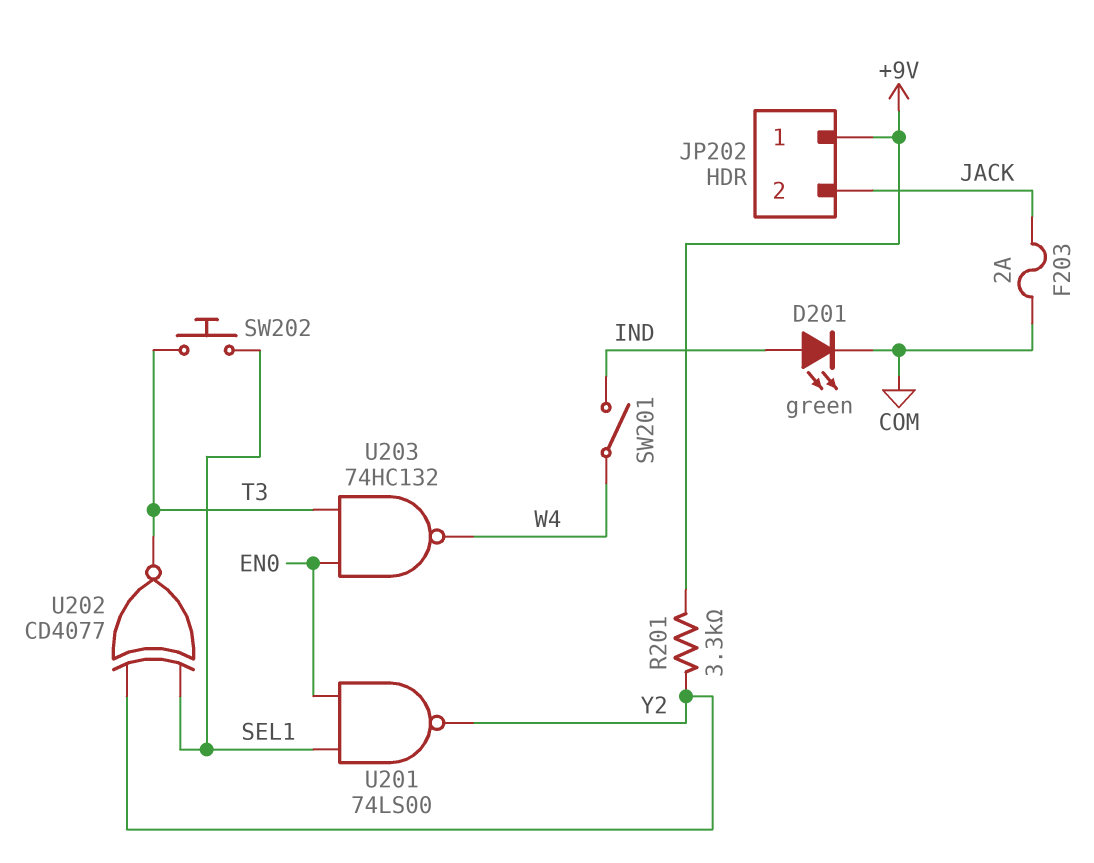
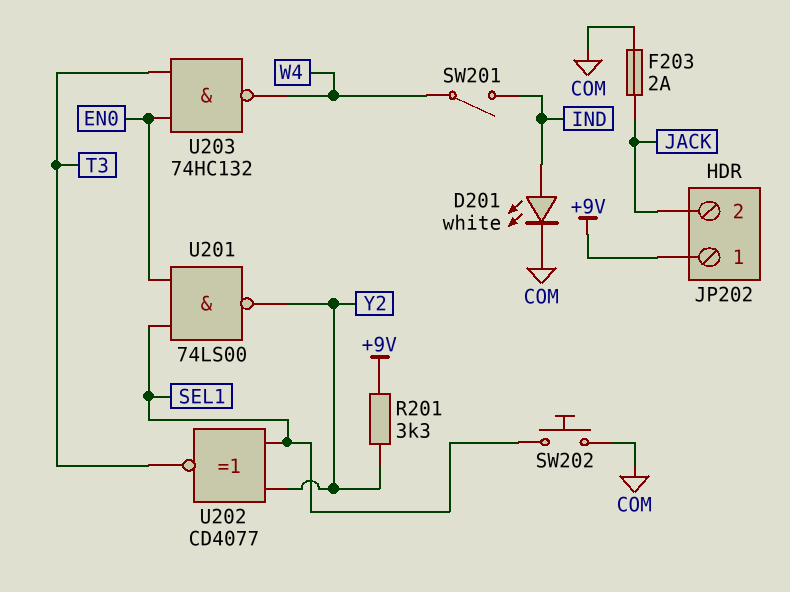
D201: LED green (A IND, K COM) -> LED white (A IND, K COM)
SW202: button (SEL1, T3) -> button (COM, SEL1)

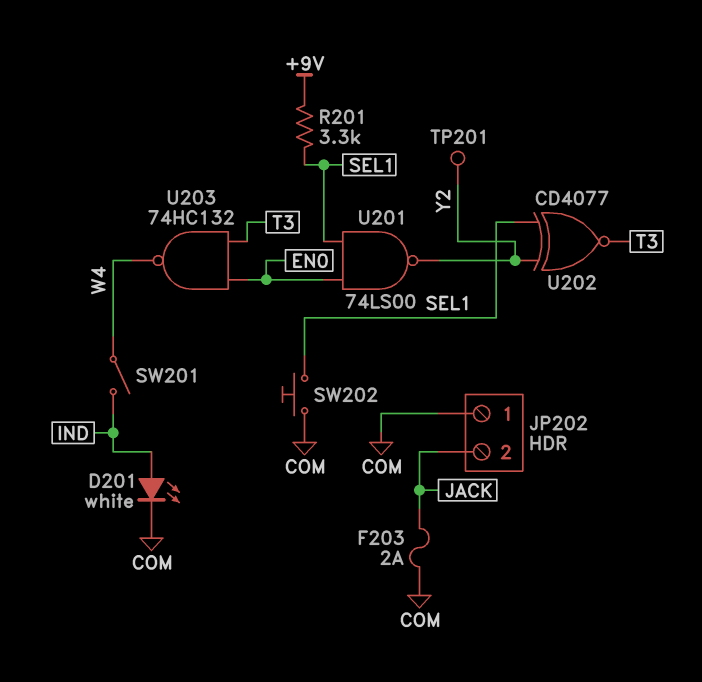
JP202 pin 1: +9V -> COM
R201: 3.3k (+9V, Y2) -> 3.3k (+9V, SEL1)
TP201: none -> test point (Y2)

